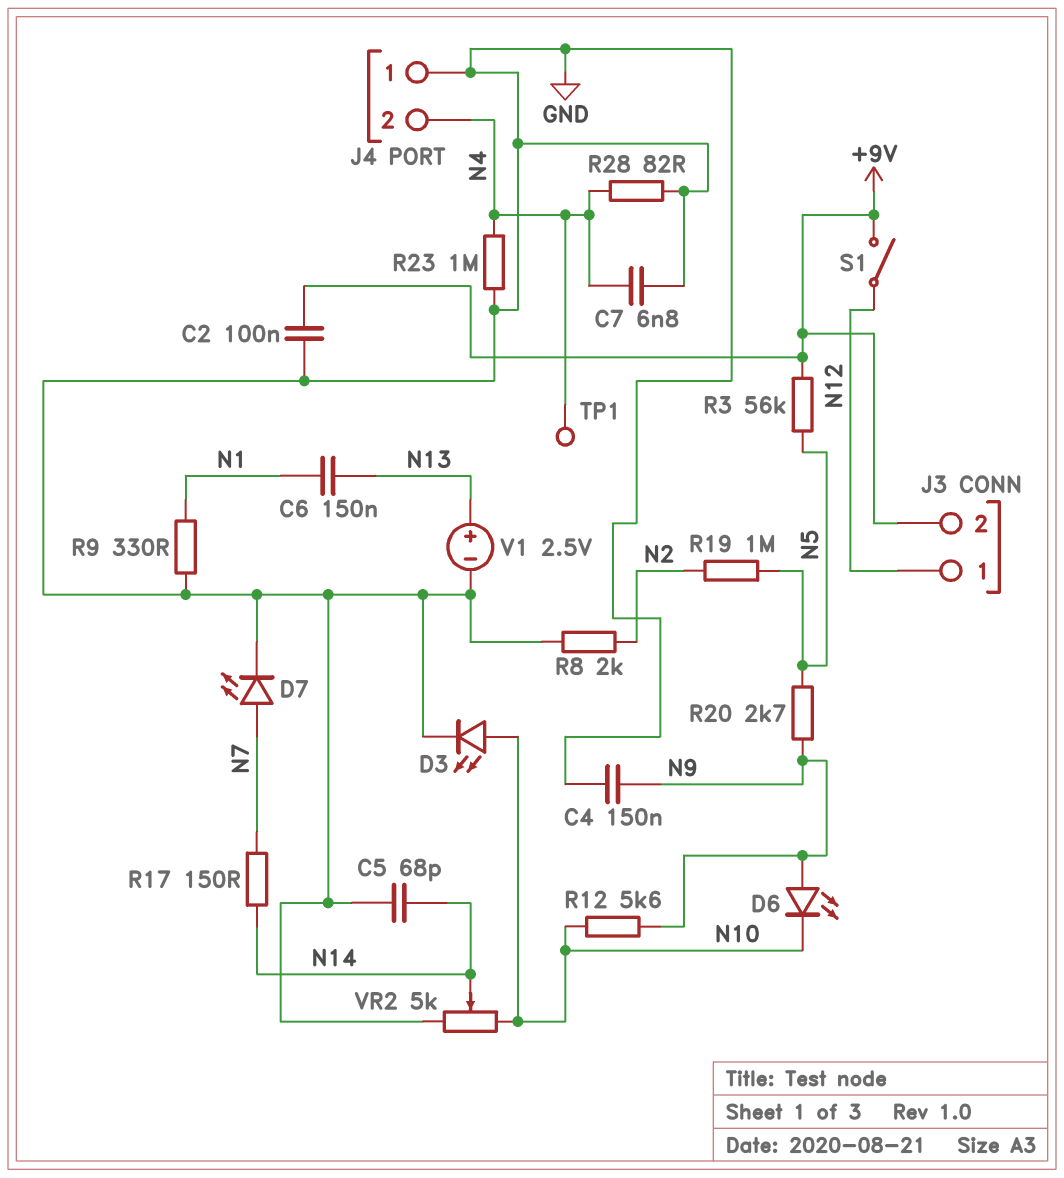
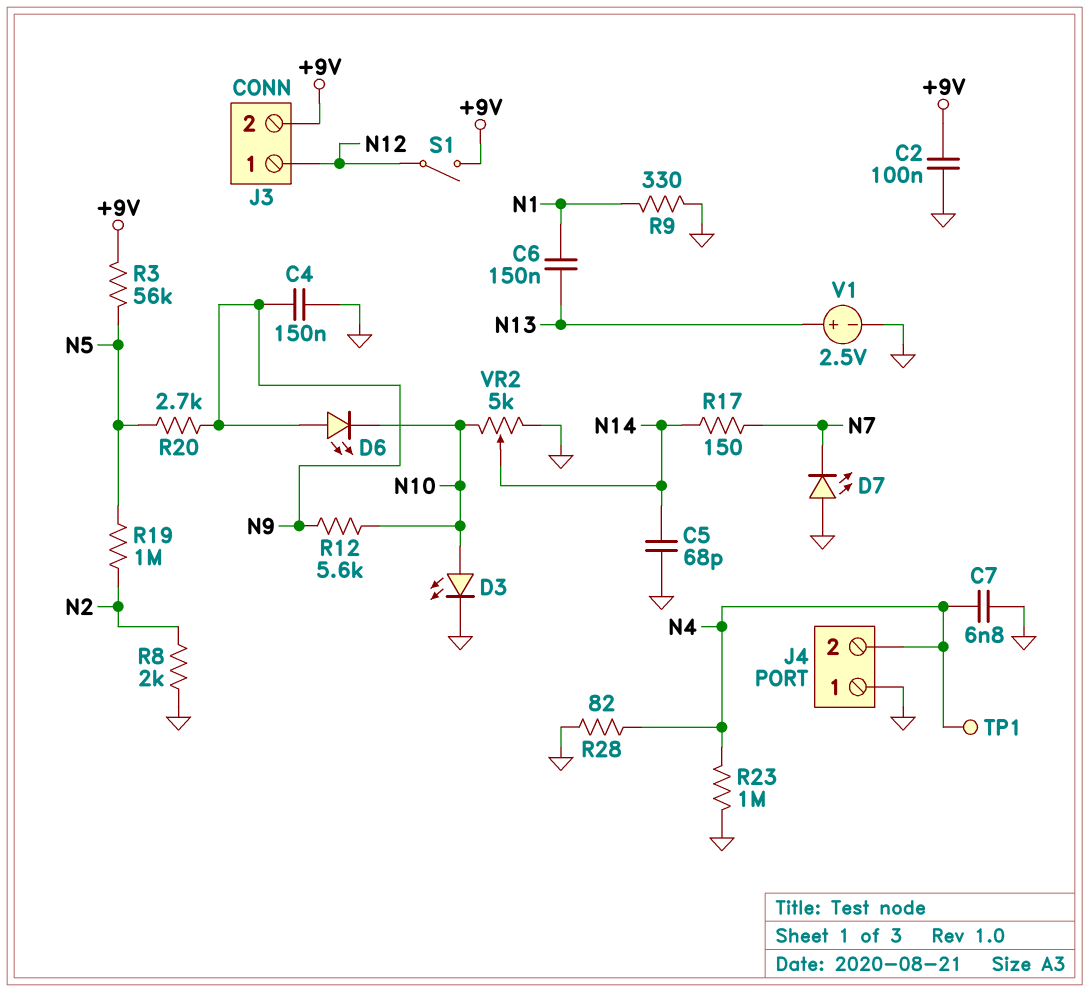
D7: LED (A N7, K GND) -> LED (A GND, K N7)

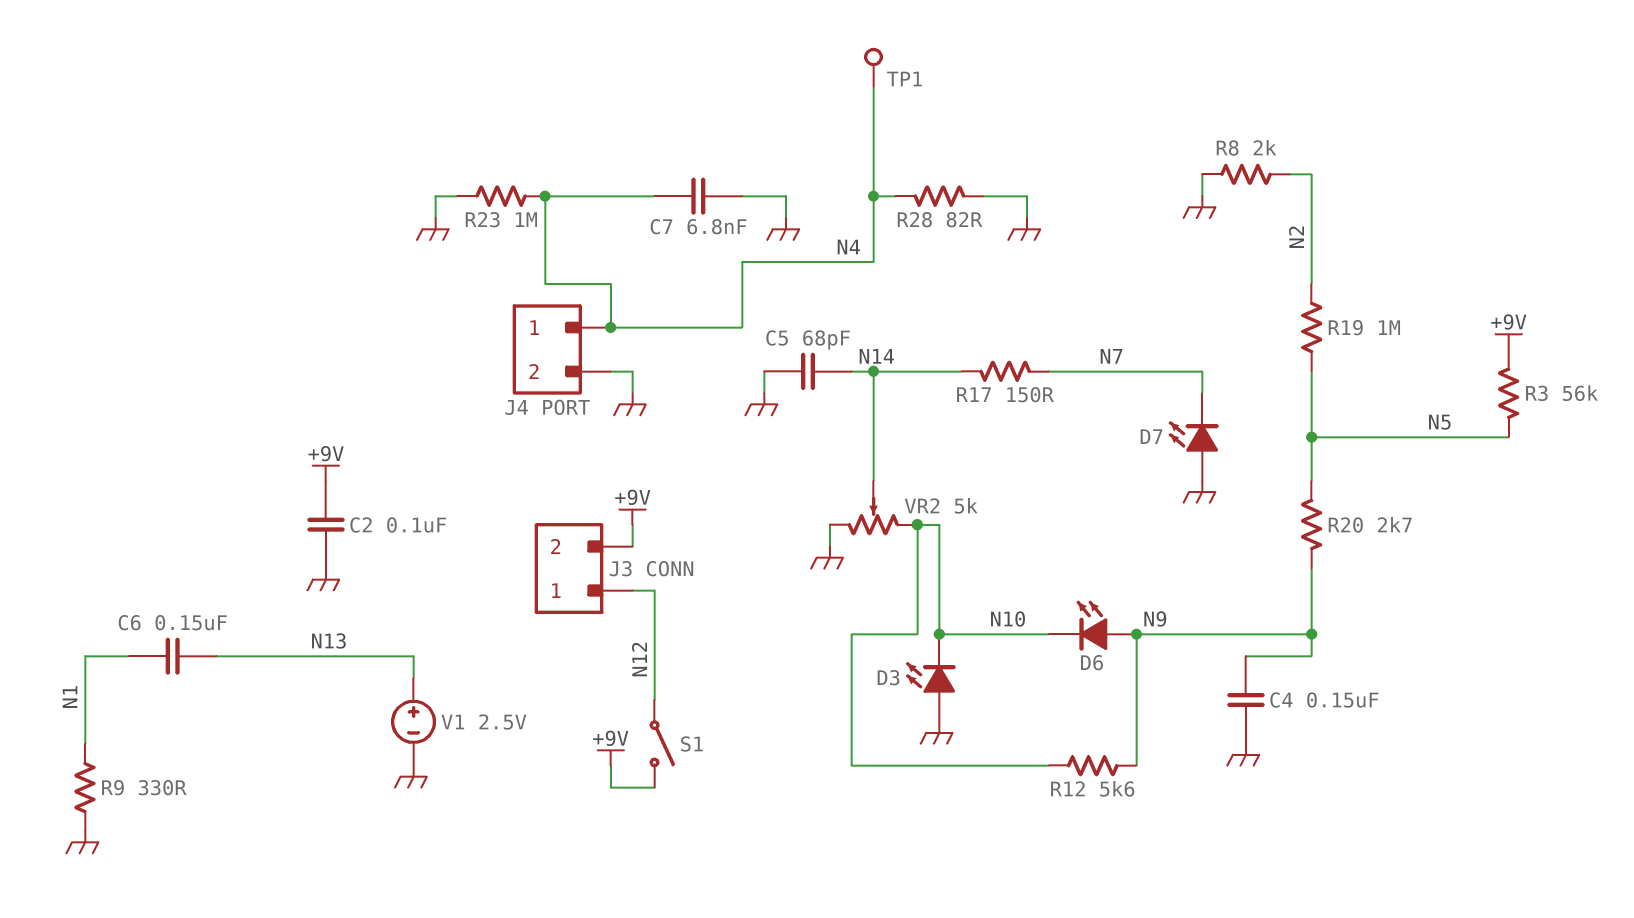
D3: LED (A N10, K GND) -> LED (A GND, K N10)
J4 pin 1: GND -> N4
J4 pin 2: N4 -> GND

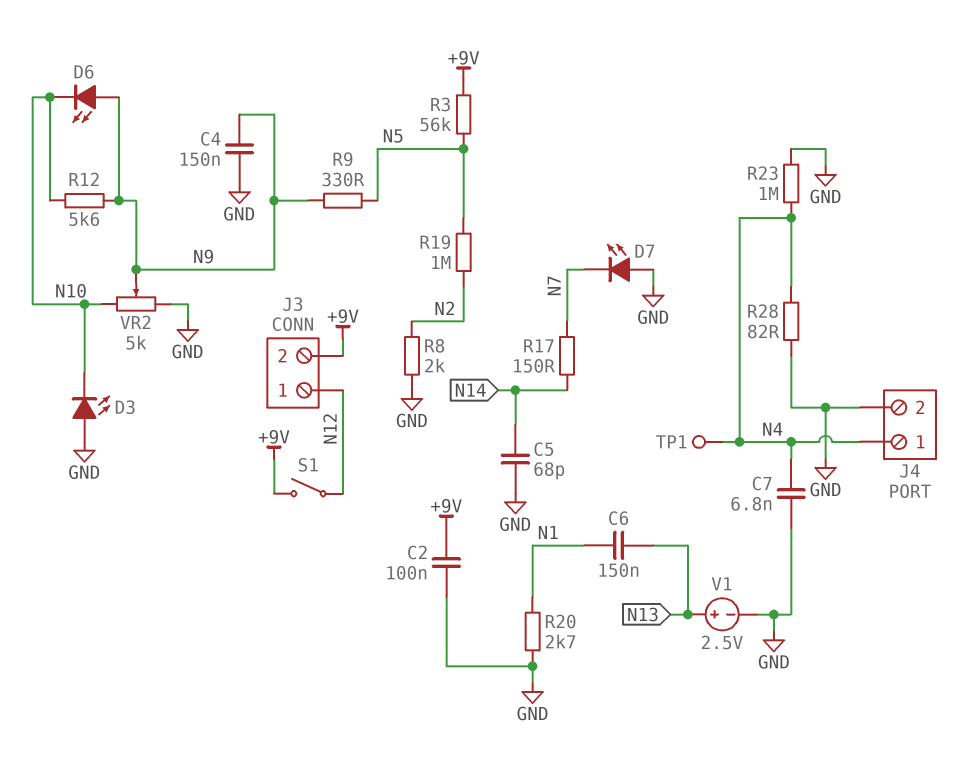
R9: 330 (GND, N1) -> 330 (N5, N9)
R20: 2.7k (N5, N9) -> 2.7k (GND, N1)
VR2: 5k (GND, N10, wiper N14) -> 5k (GND, N10, wiper N9)

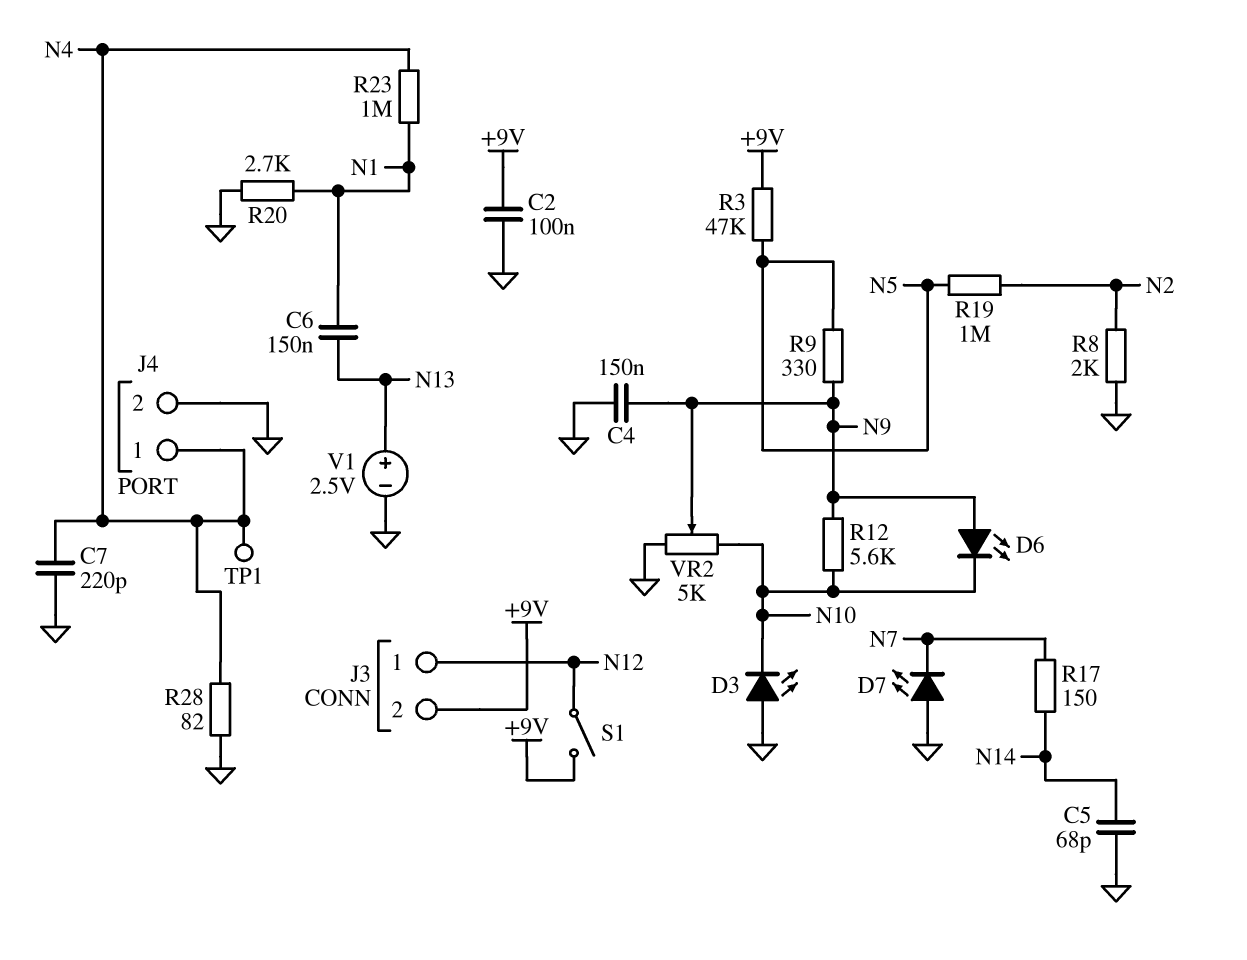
C7: 6.8nF (GND, N4) -> 220pF (GND, N4)
R3: 56k (+9V, N5) -> 47k (+9V, N5)
R23: 1M (GND, N4) -> 1M (N1, N4)

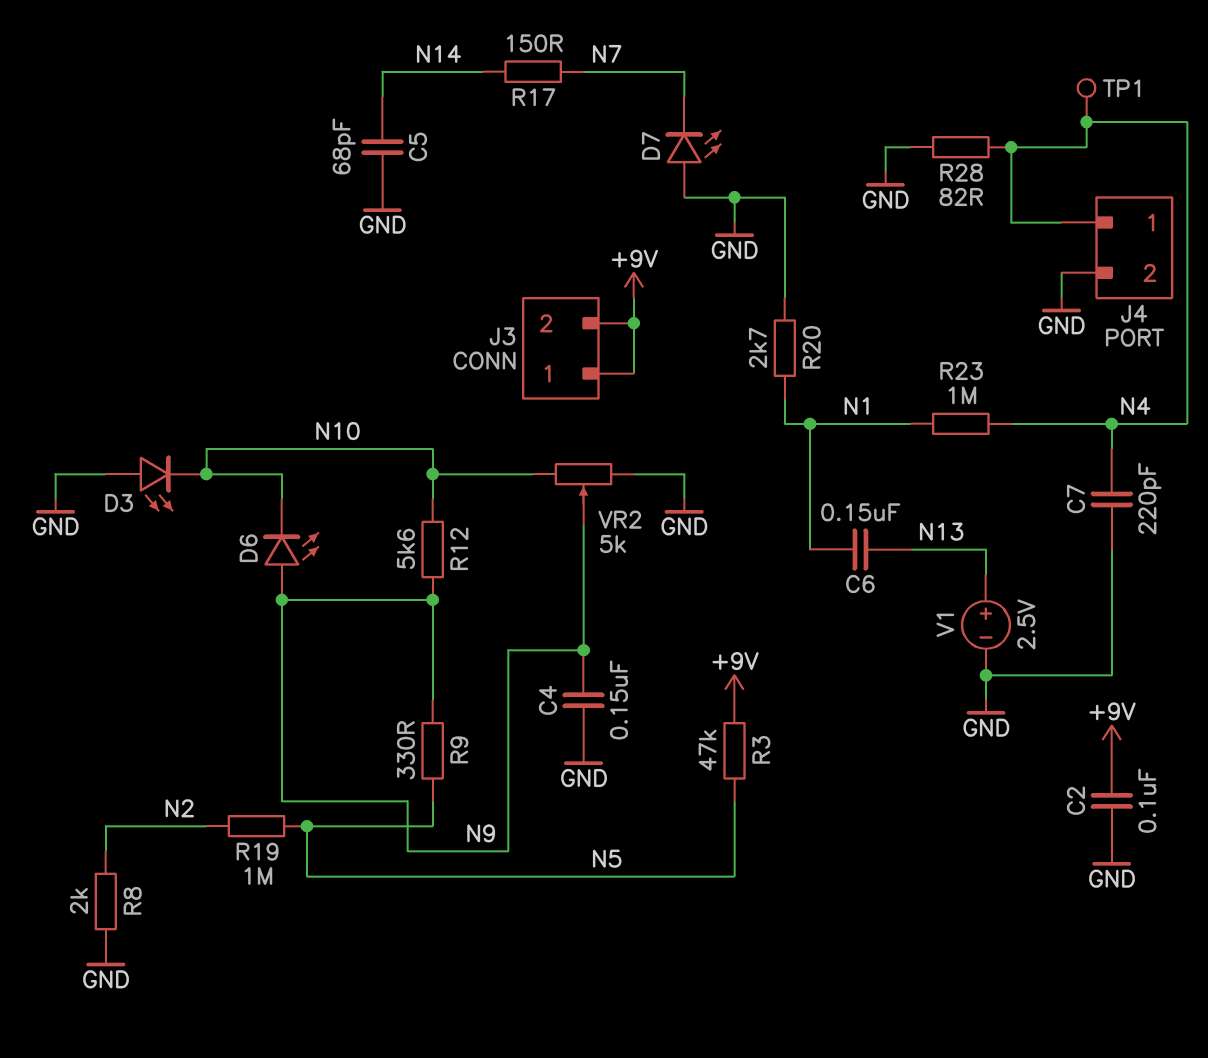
J3 pin 1: N12 -> +9V
S1: switch (+9V, N12) -> none

